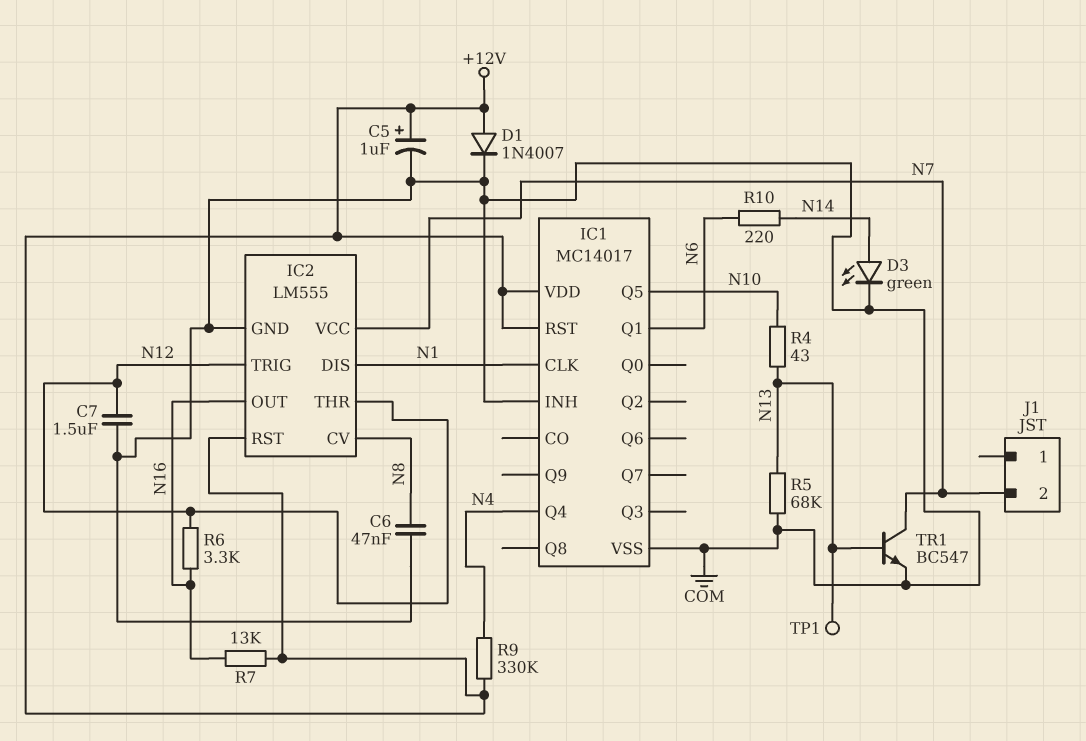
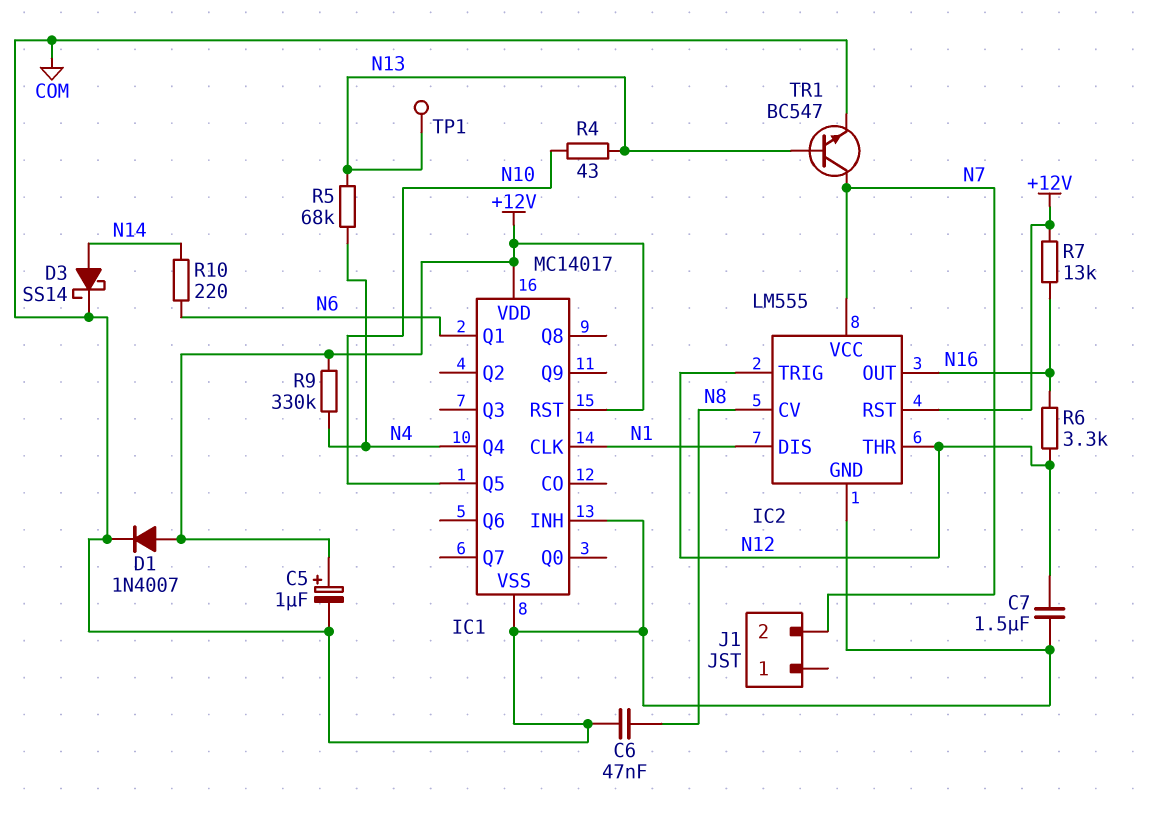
D3: LED green (A N14, K COM) -> schottky SS14 (A N14, K COM)
R5: 68k (COM, N13) -> 68k (N4, N13)

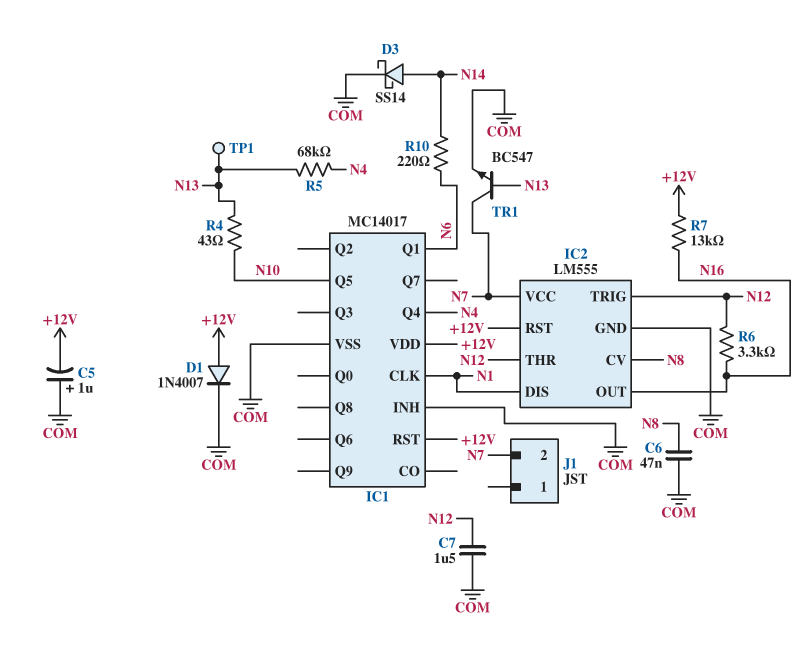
C5: 1uF (plus +12V, minus COM) -> 1uF (plus COM, minus +12V)
R9: 330k (+12V, N4) -> none

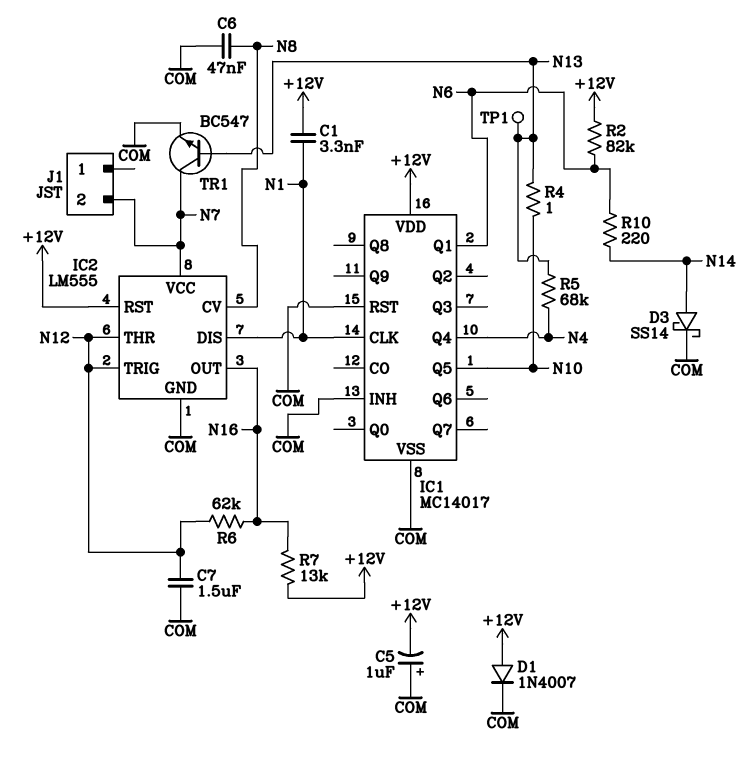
C1: none -> 3.3nF (+12V, N1)
IC1 pin RST: +12V -> COM
R2: none -> 82k (+12V, N6)
R4: 43 (N10, N13) -> 1 (N10, N13)
R6: 3.3k (N12, N16) -> 62k (N12, N16)

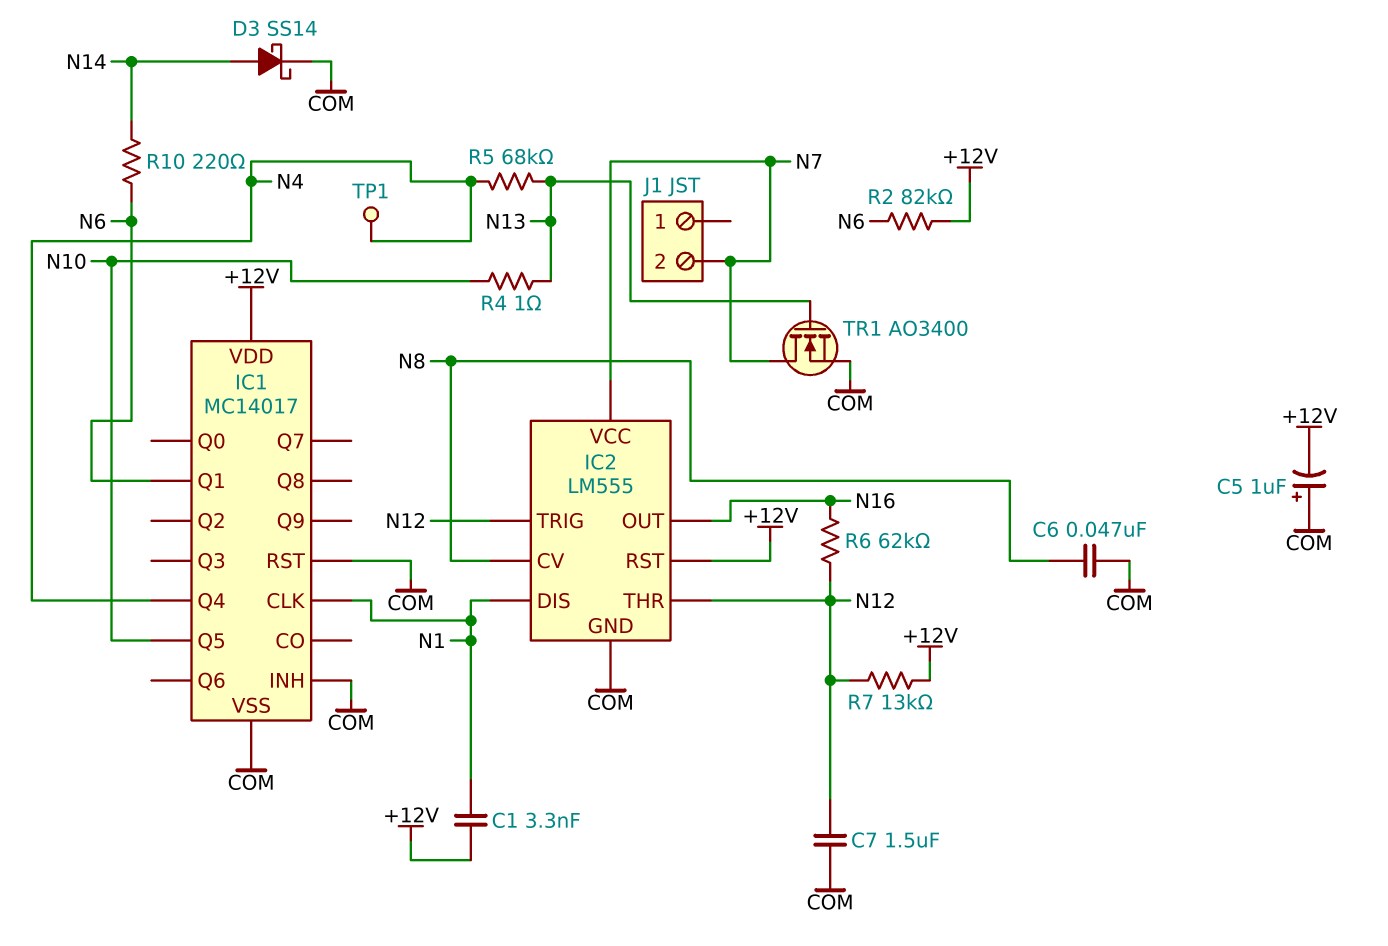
D1: diode 1N4007 (A +12V, K COM) -> none
R7: 13k (+12V, N16) -> 13k (+12V, N12)
TP1: test point (N13) -> test point (N4)
TR1: NPN BC547 (B N13, C N7, E COM) -> NMOS AO3400 (G N13, D N7, S COM)

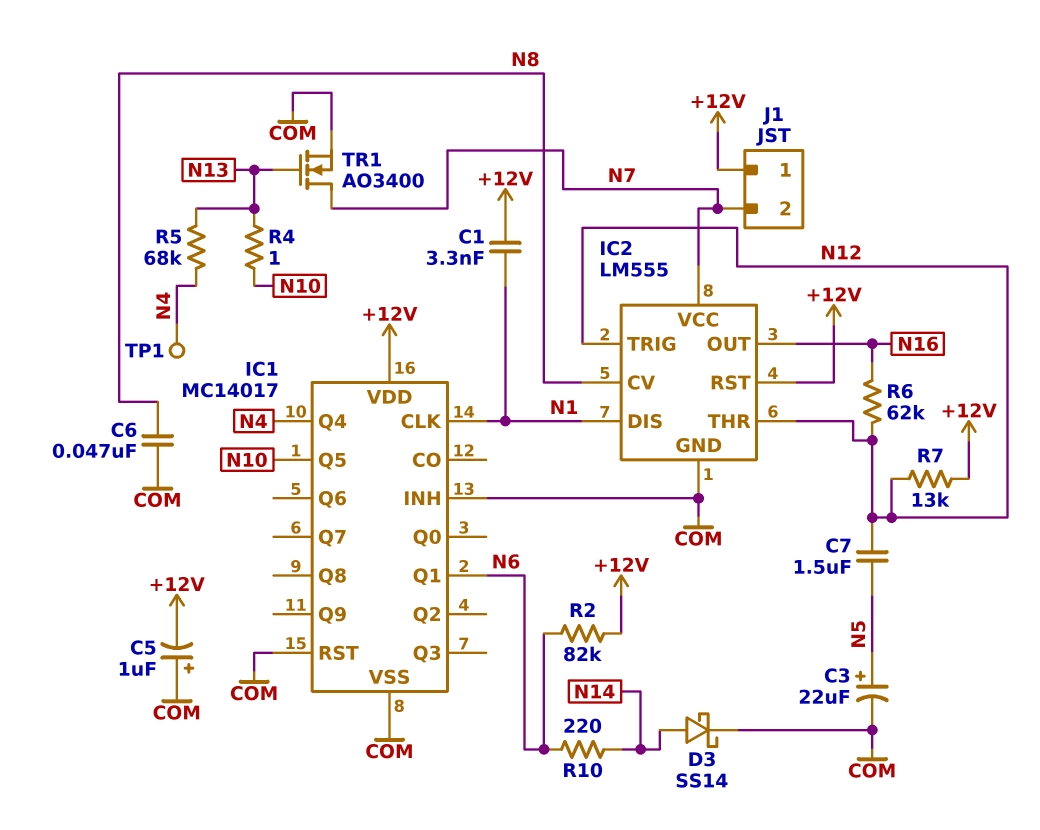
C3: none -> 22uF (plus N5, minus COM)
C7: 1.5uF (COM, N12) -> 1.5uF (N5, N12)
J1 pin 1: none -> +12V

